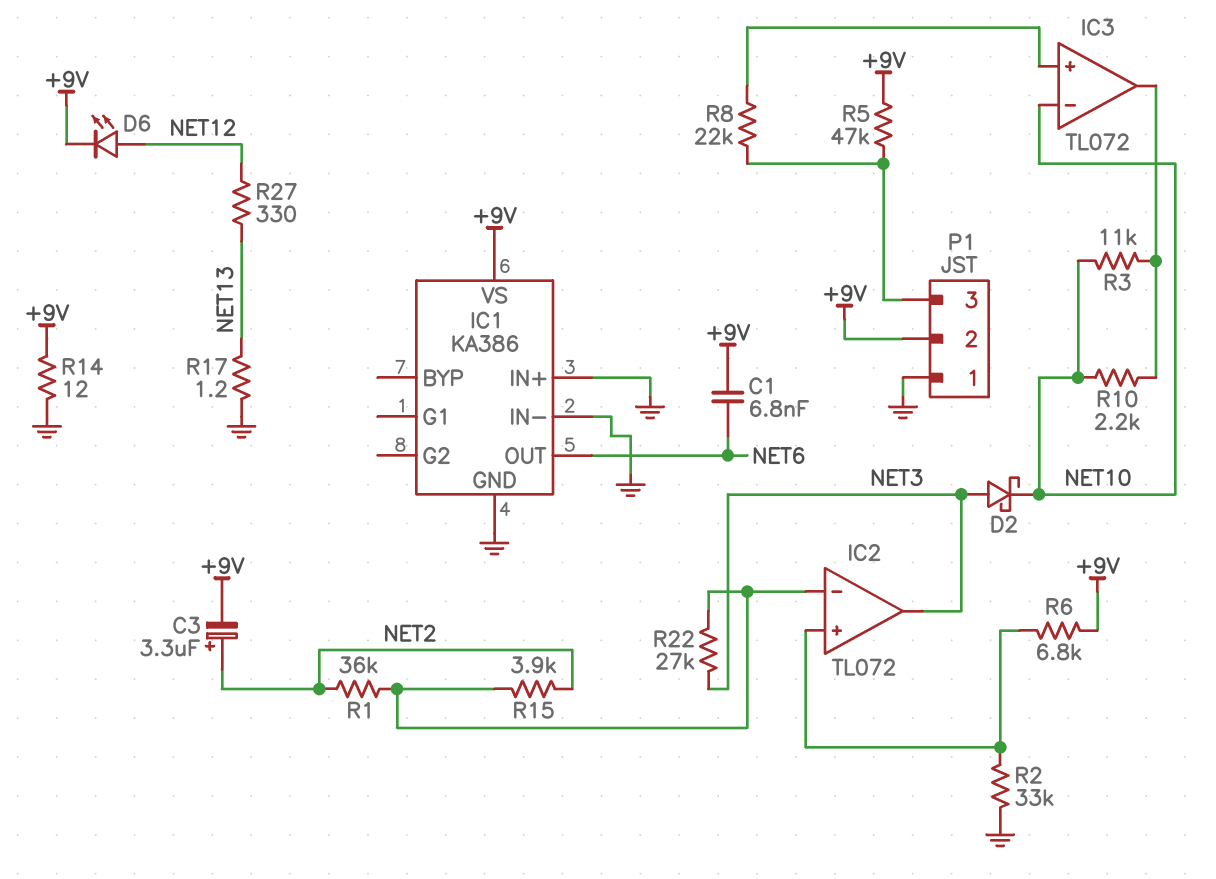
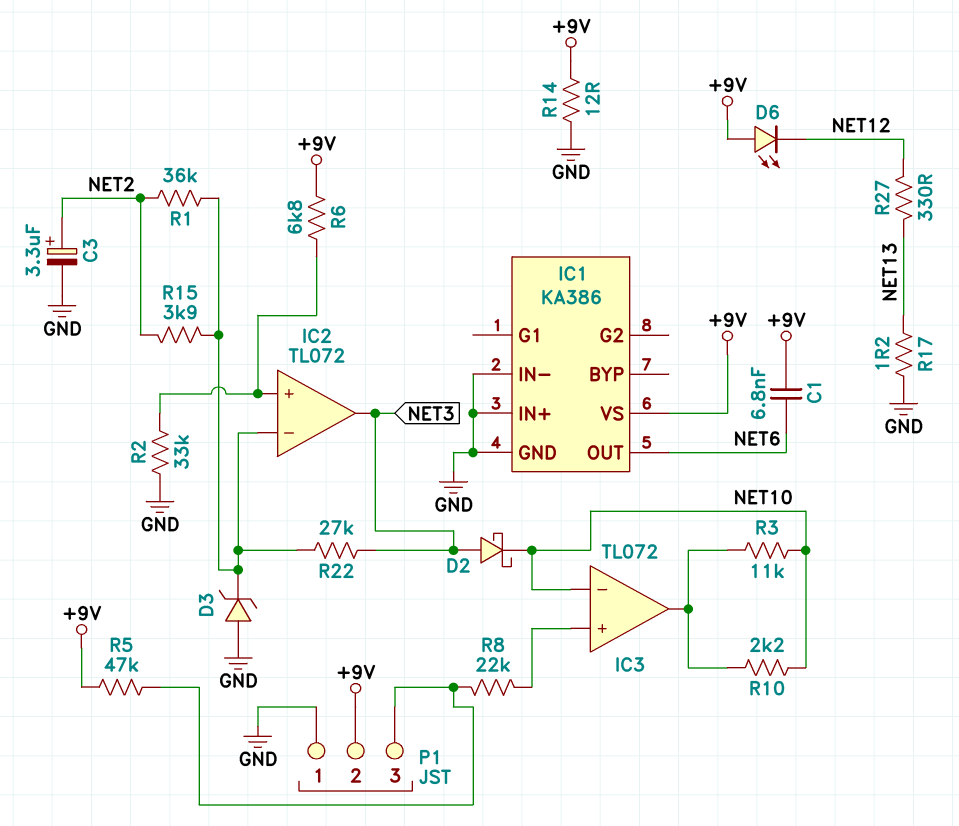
C3: 3.3uF (plus NET2, minus +9V) -> 3.3uF (plus NET2, minus GND)
D3: none -> zener (A GND, K IC2/in-)
D6: LED (A NET12, K +9V) -> LED (A +9V, K NET12)

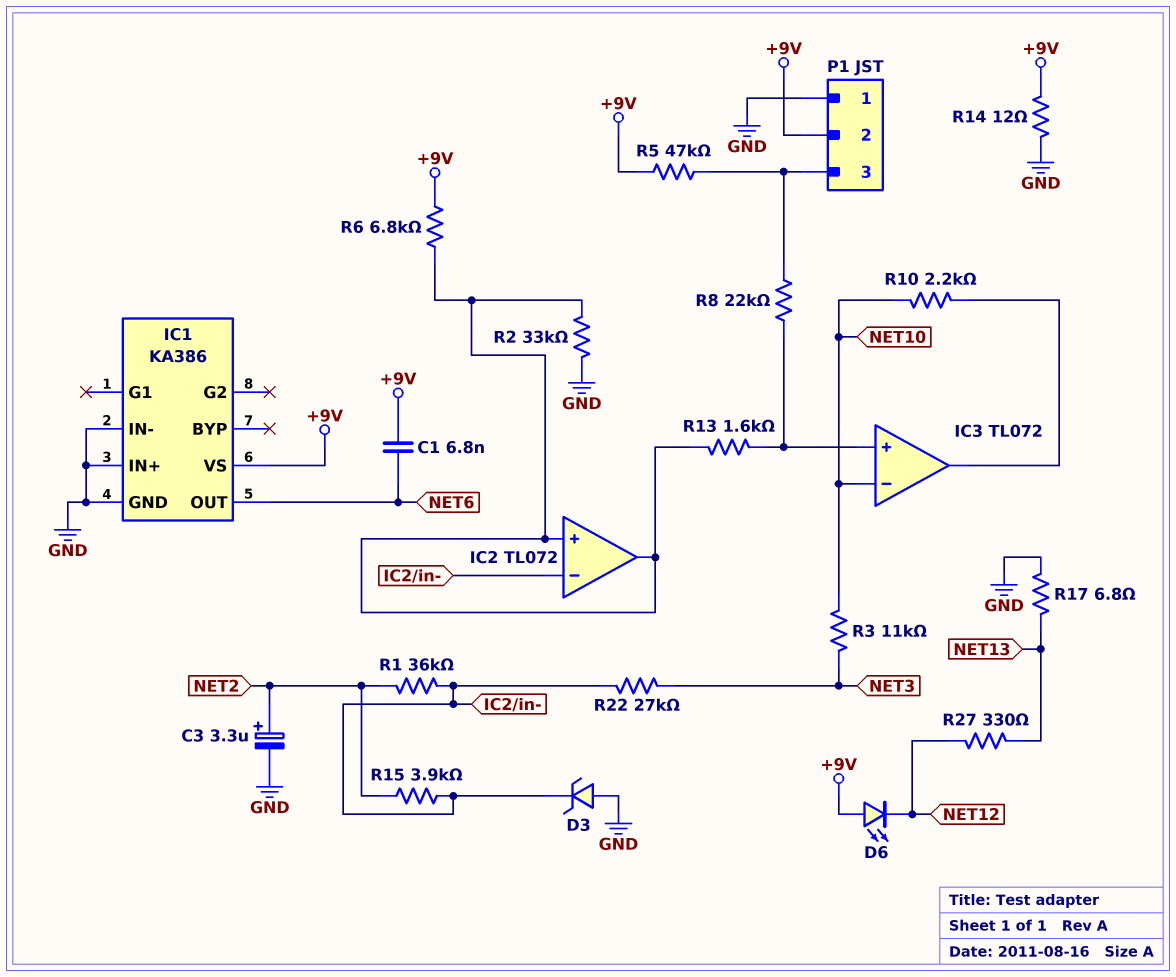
D2: schottky (A NET3, K NET10) -> none
IC2 pin out: NET3 -> IC2/in+
R3: 11k (IC3/out, NET10) -> 11k (NET3, NET10)
R13: none -> 1.6k (IC2/in+, IC3/in+)
R17: 1.2 (GND, NET13) -> 6.8 (GND, NET13)

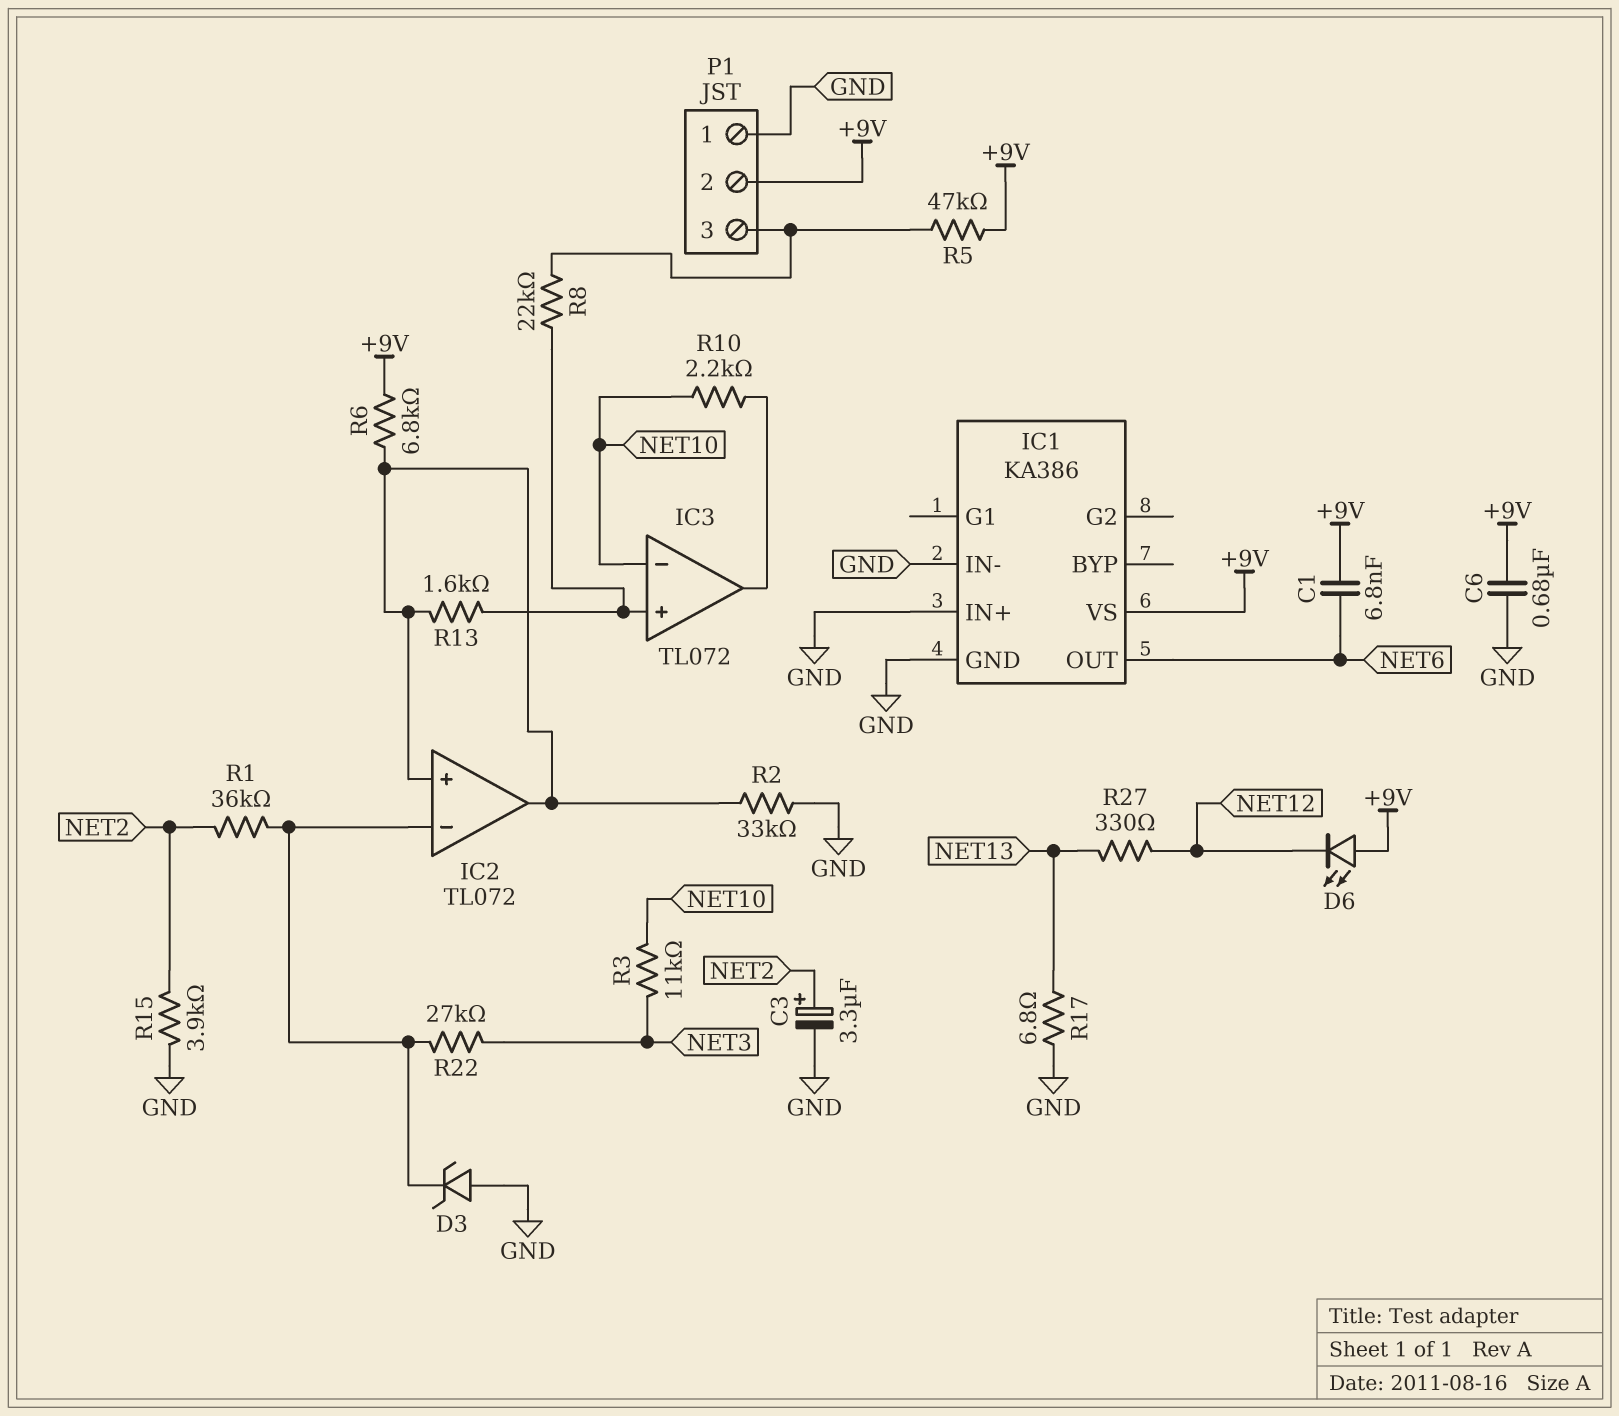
C6: none -> 680nF (+9V, GND)
R14: 12 (+9V, GND) -> none
R15: 3.9k (IC2/in-, NET2) -> 3.9k (GND, NET2)

